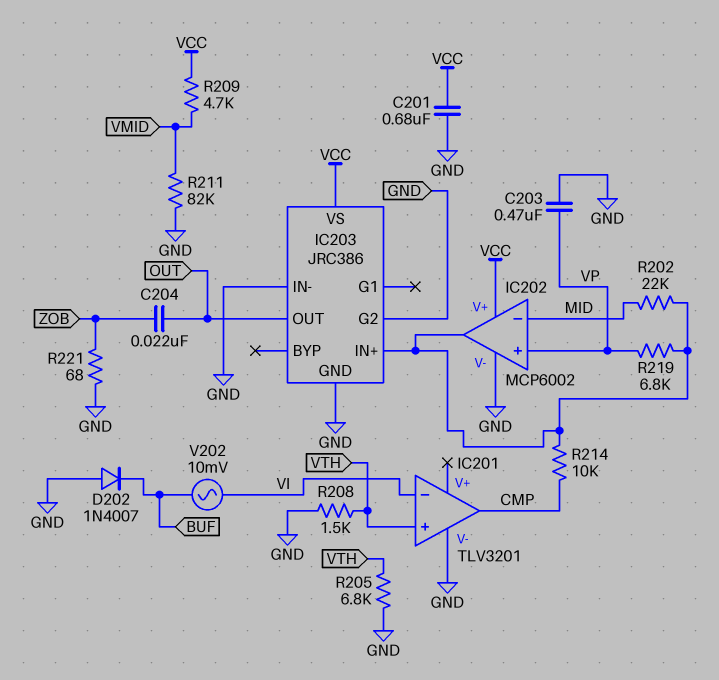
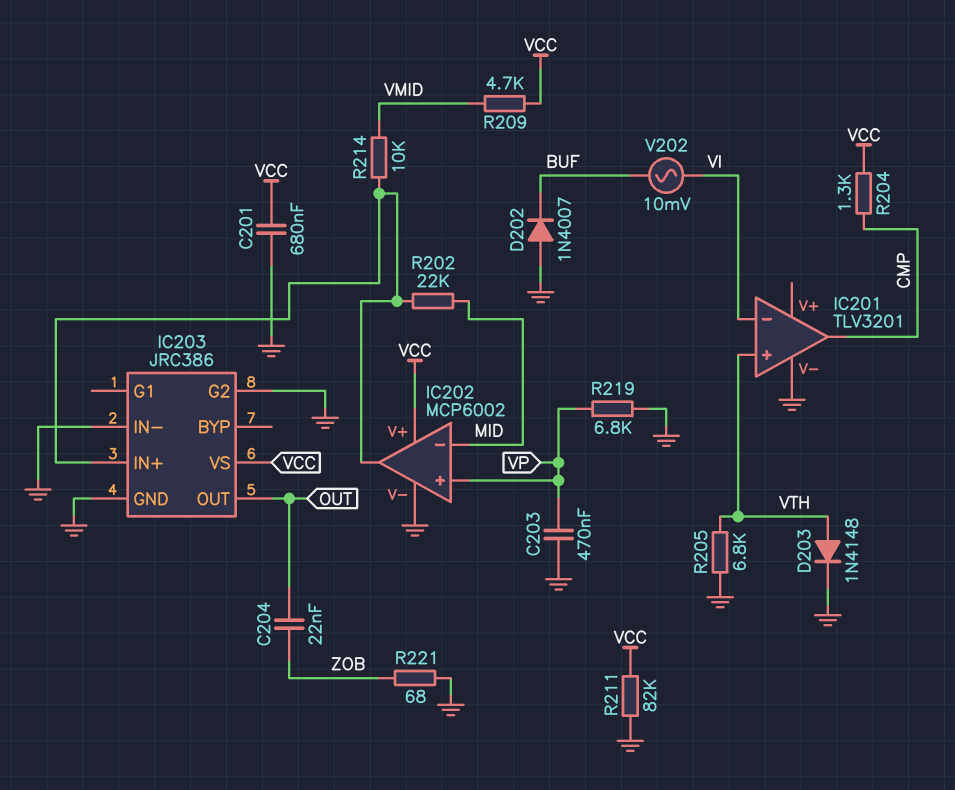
D203: none -> diode 1N4148 (A VTH, K GND)
R204: none -> 1.3k (CMP, VCC)
R208: 1.5k (GND, VTH) -> none
R211: 82k (GND, VMID) -> 82k (GND, VCC)
R214: 10k (CMP, IC202/out) -> 10k (IC202/out, VMID)
R219: 6.8k (IC202/out, VP) -> 6.8k (GND, VP)

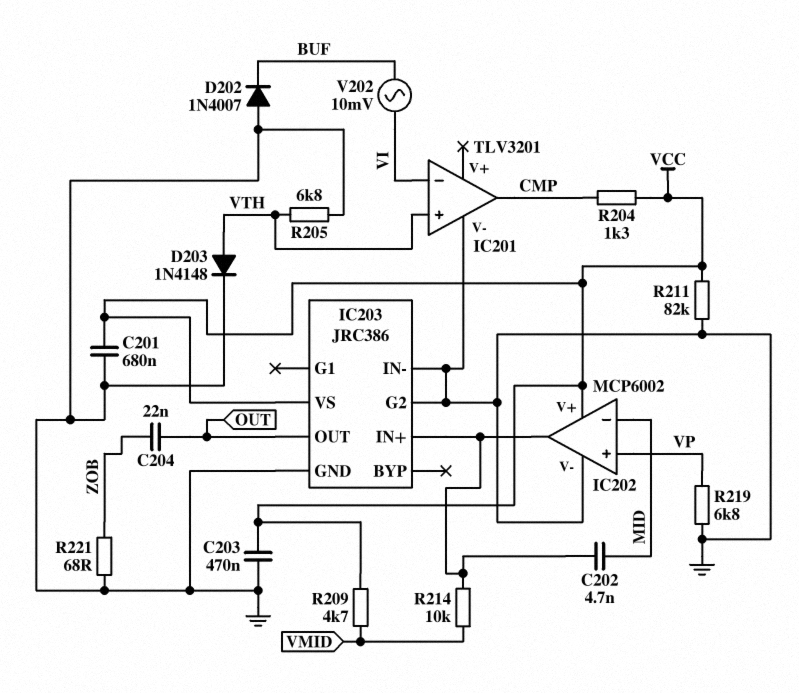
C202: none -> 4.7nF (IC202/out, MID)
C203: 470nF (GND, VP) -> 470nF (GND, VCC)
R202: 22k (IC202/out, MID) -> none

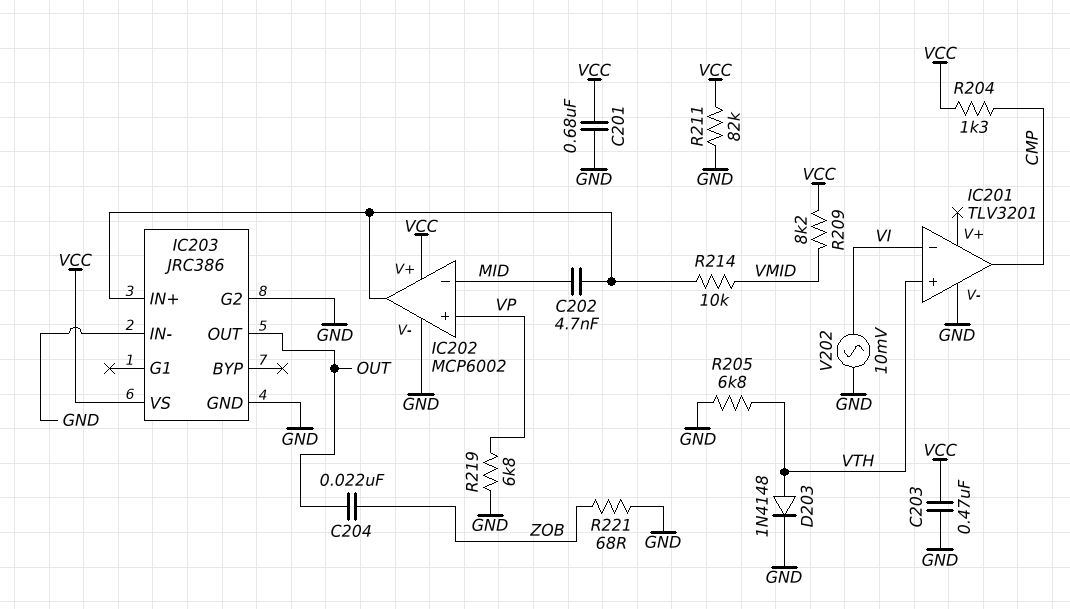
D202: diode 1N4007 (A GND, K BUF) -> none
R209: 4.7k (VCC, VMID) -> 8.2k (VCC, VMID)
V202: AC 10mV (BUF, VI) -> AC 10mV (GND, VI)

